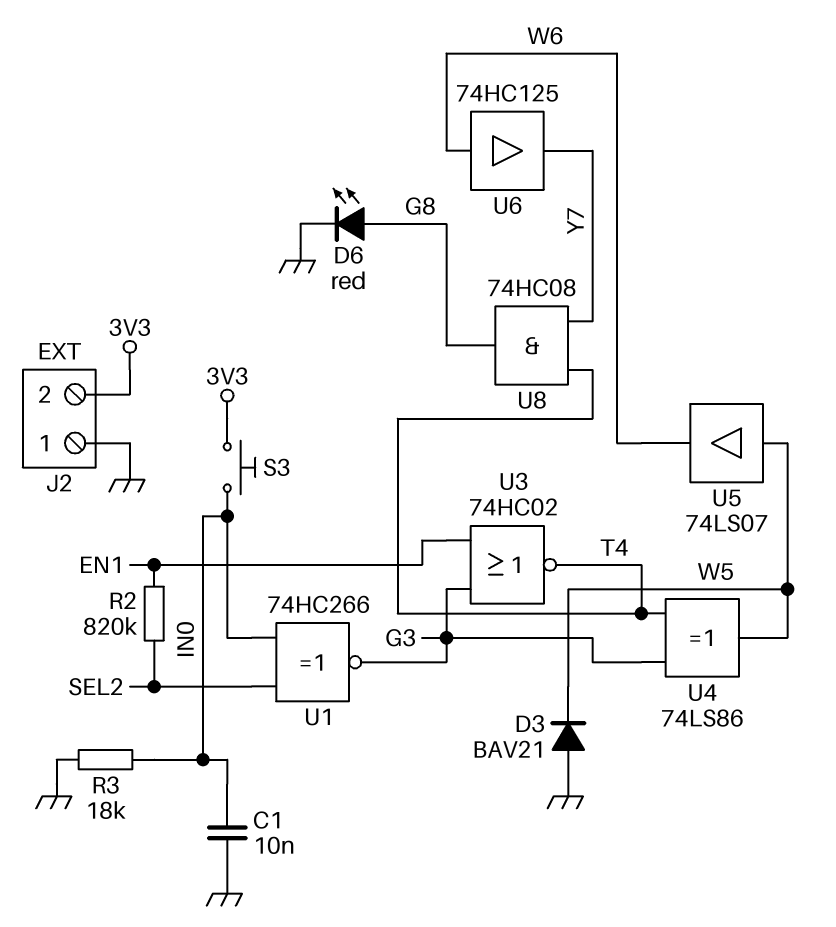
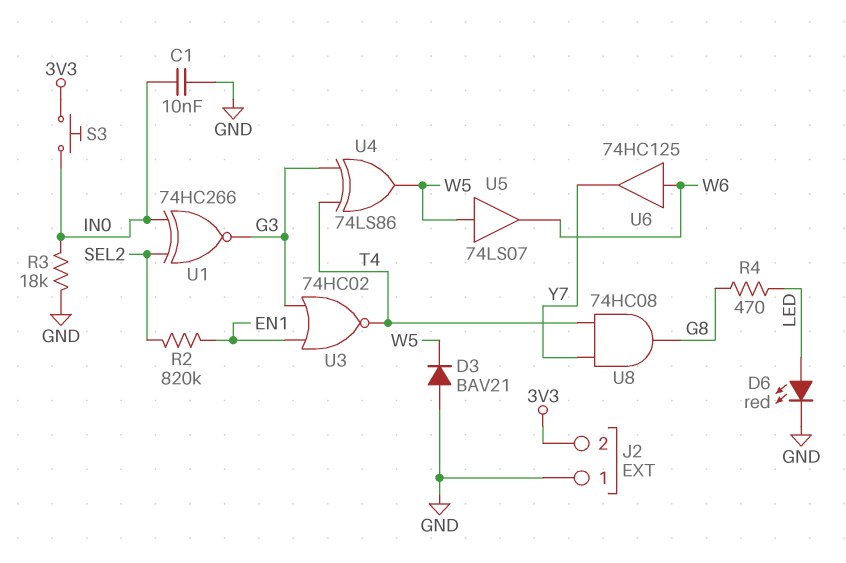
D6: LED red (A G8, K GND) -> LED red (A LED, K GND)
R4: none -> 470 (G8, LED)

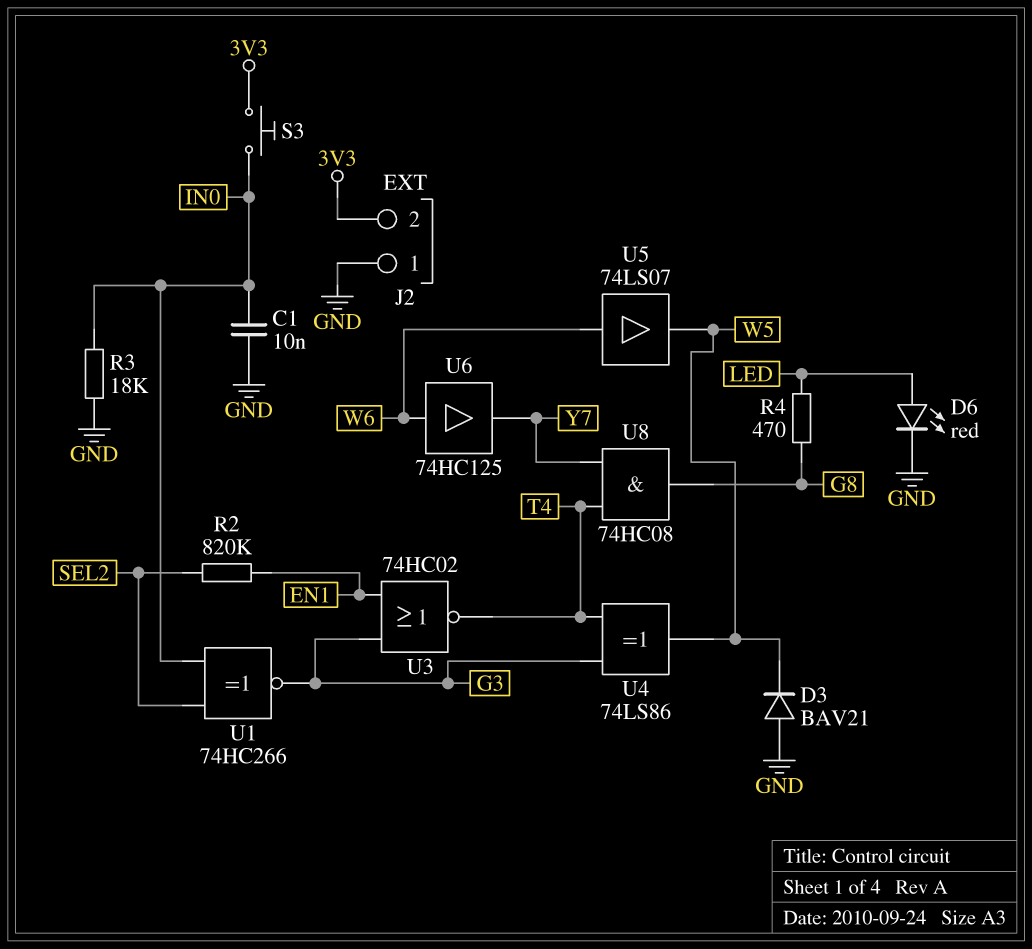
U5: buffer 74LS07 (in W5, out W6) -> buffer 74LS07 (in W6, out W5)

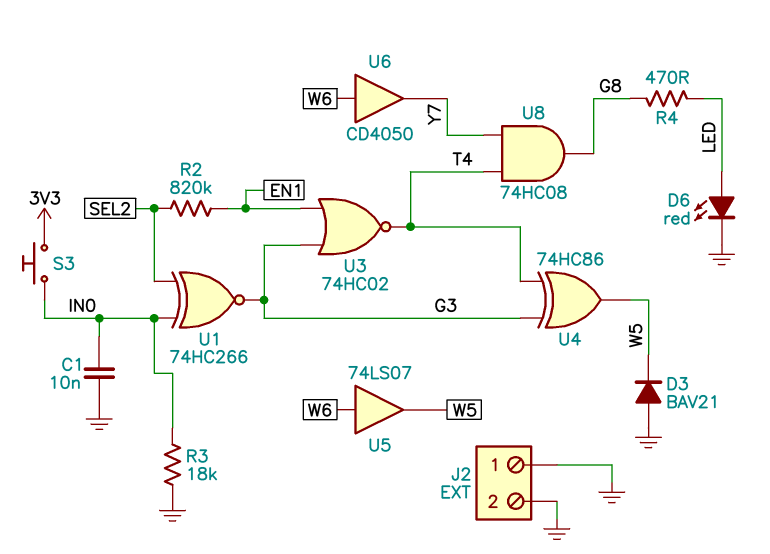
J2 pin 2: 3V3 -> GND
U4: XOR 74LS86 (in G3, in T4, out W5) -> XOR 74HC86 (in G3, in T4, out W5)
U6: buffer 74HC125 (in W6, out Y7) -> buffer CD4050 (in W6, out Y7)

